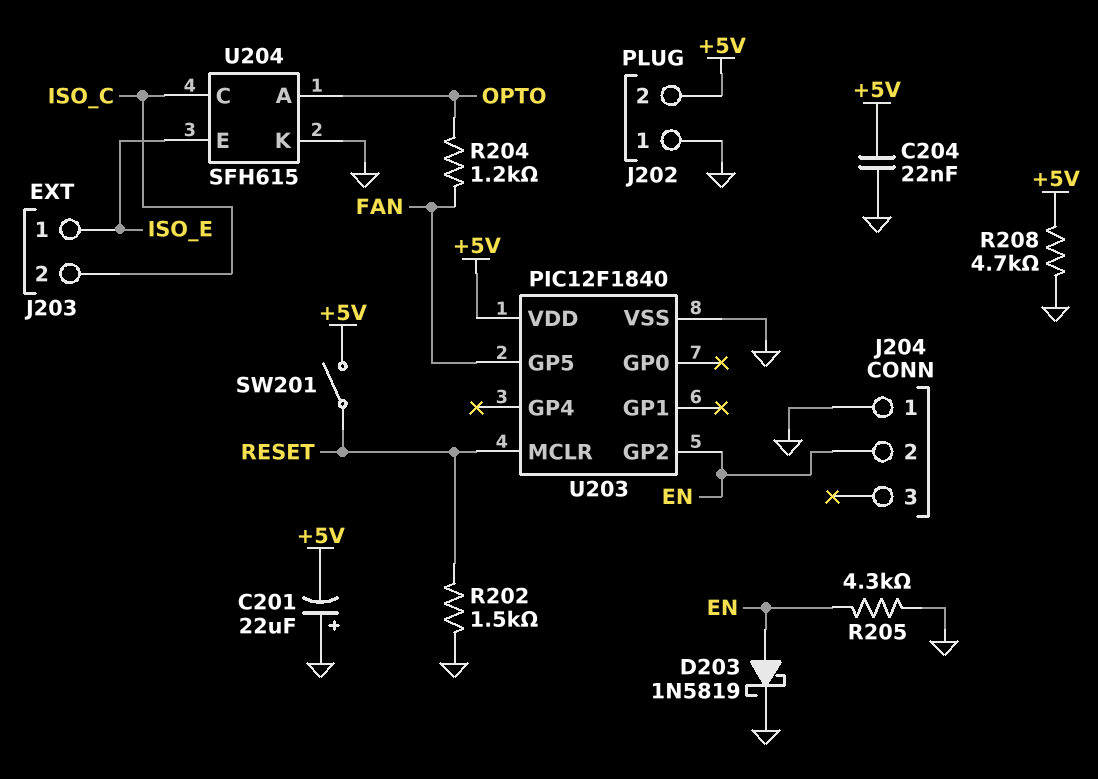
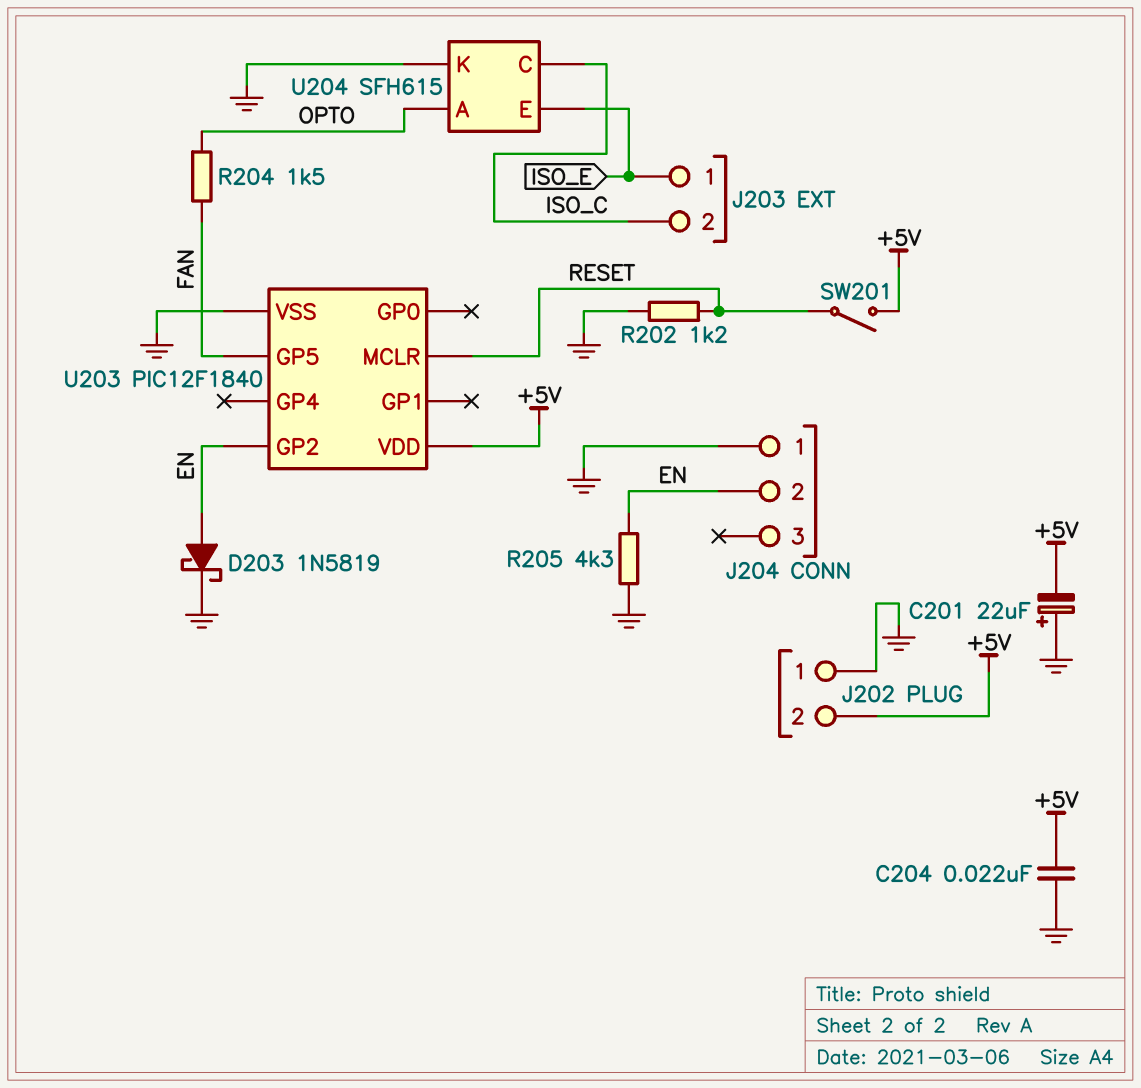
R202: 1.5k (GND, RESET) -> 1.2k (GND, RESET)
R204: 1.2k (FAN, OPTO) -> 1.5k (FAN, OPTO)
R208: 4.7k (+5V, GND) -> none

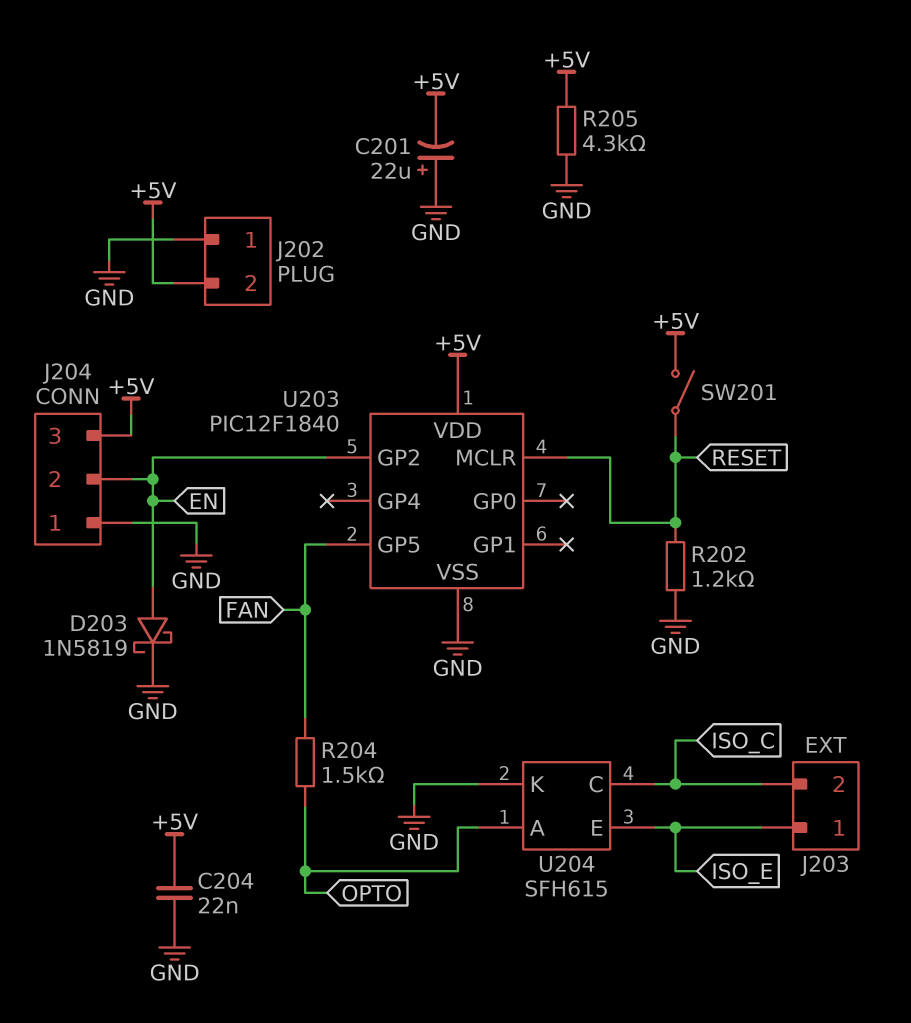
J204 pin 3: none -> +5V
R205: 4.3k (EN, GND) -> 4.3k (+5V, GND)

